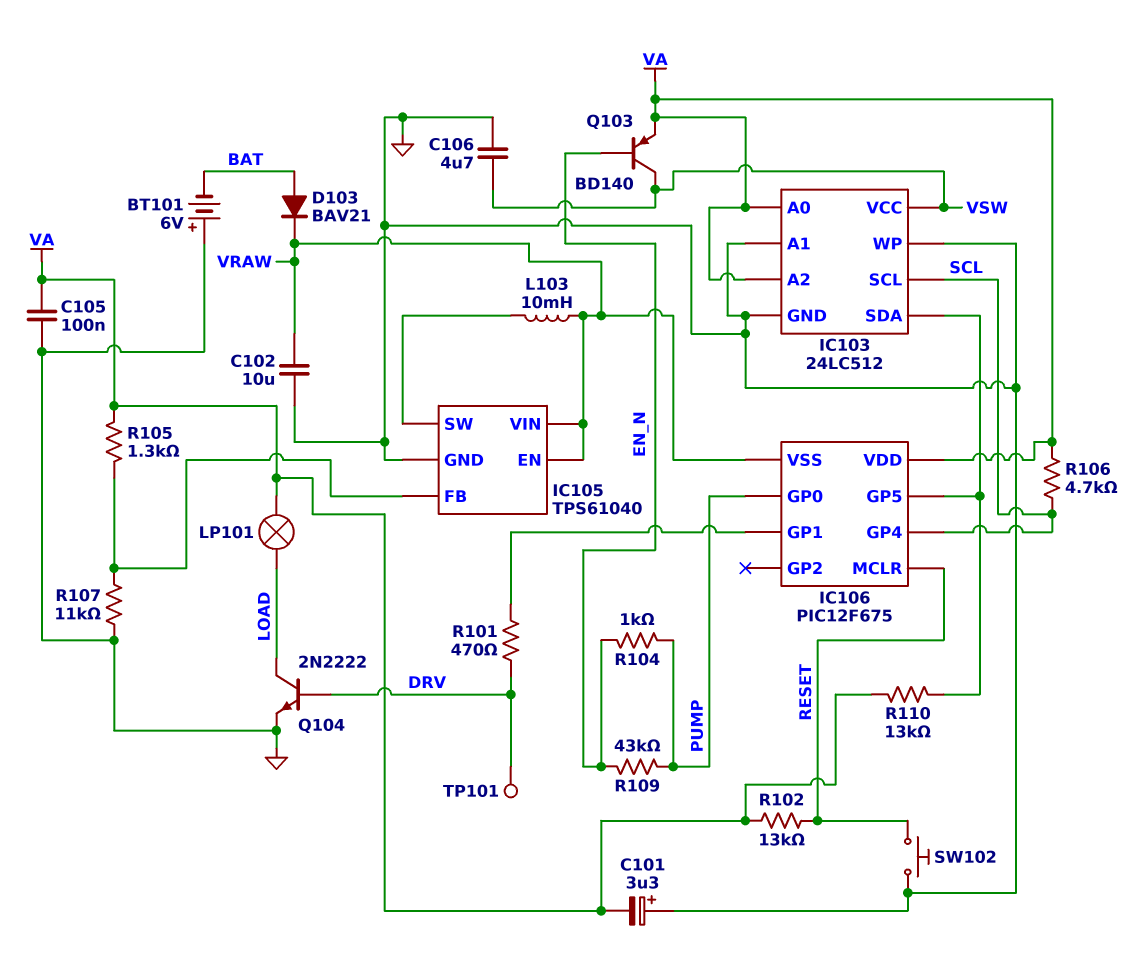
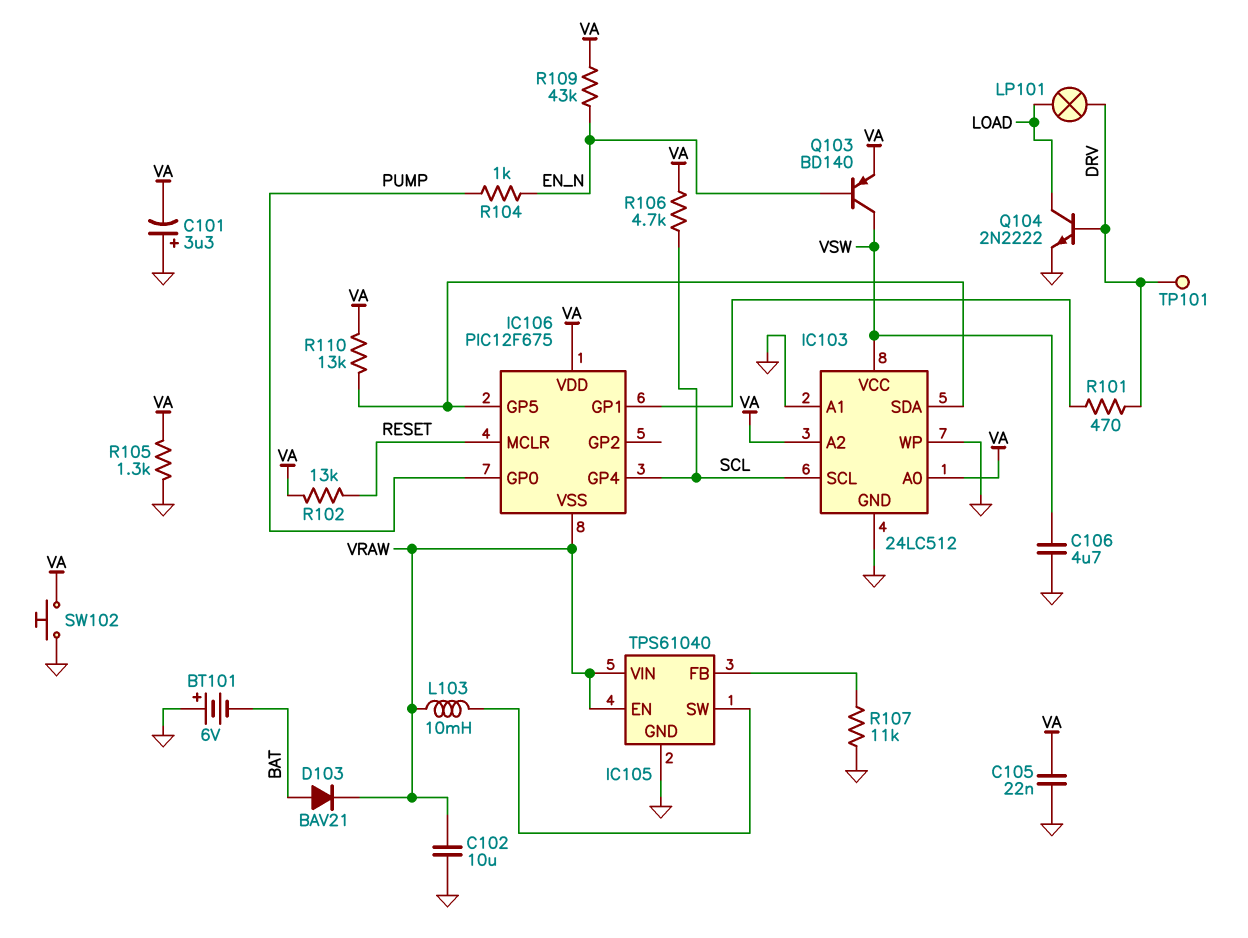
C105: 100nF (GND, VA) -> 22nF (GND, VA)
LP101: lamp (LOAD, VA) -> lamp (DRV, LOAD)
R105: 1.3k (IC105/FB, VA) -> 1.3k (GND, VA)
R109: 43k (EN_N, PUMP) -> 43k (EN_N, VA)
SW102: button (GND, RESET) -> button (GND, VA)

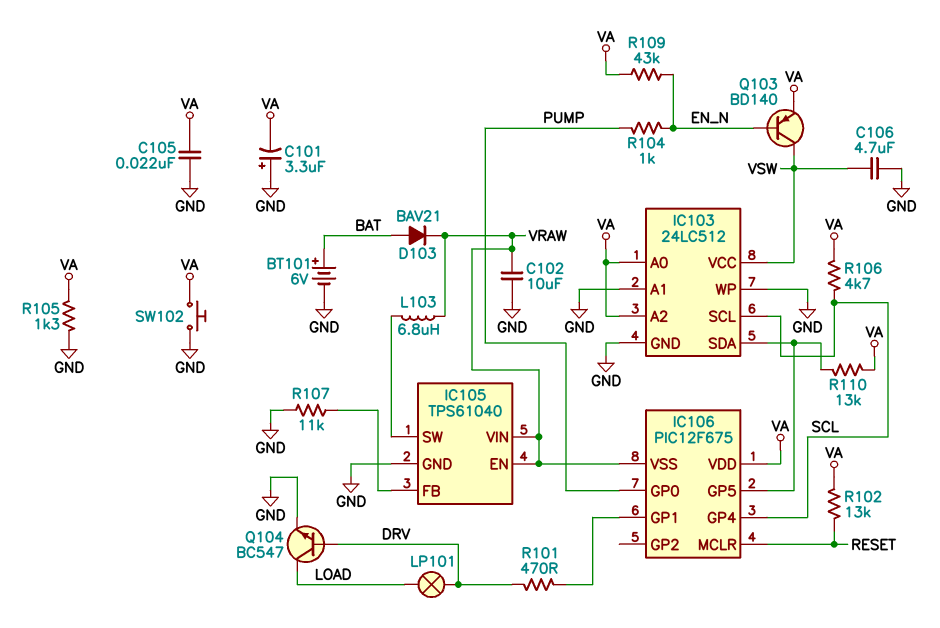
BT101: 6V (plus GND, minus BAT) -> 6V (plus BAT, minus GND)
L103: 10mH (IC105/SW, VRAW) -> 6.8uH (IC105/SW, VRAW)
Q104: NPN 2N2222 (B DRV, C LOAD, E GND) -> NPN BC547 (B DRV, C LOAD, E GND)
TP101: test point (DRV) -> none

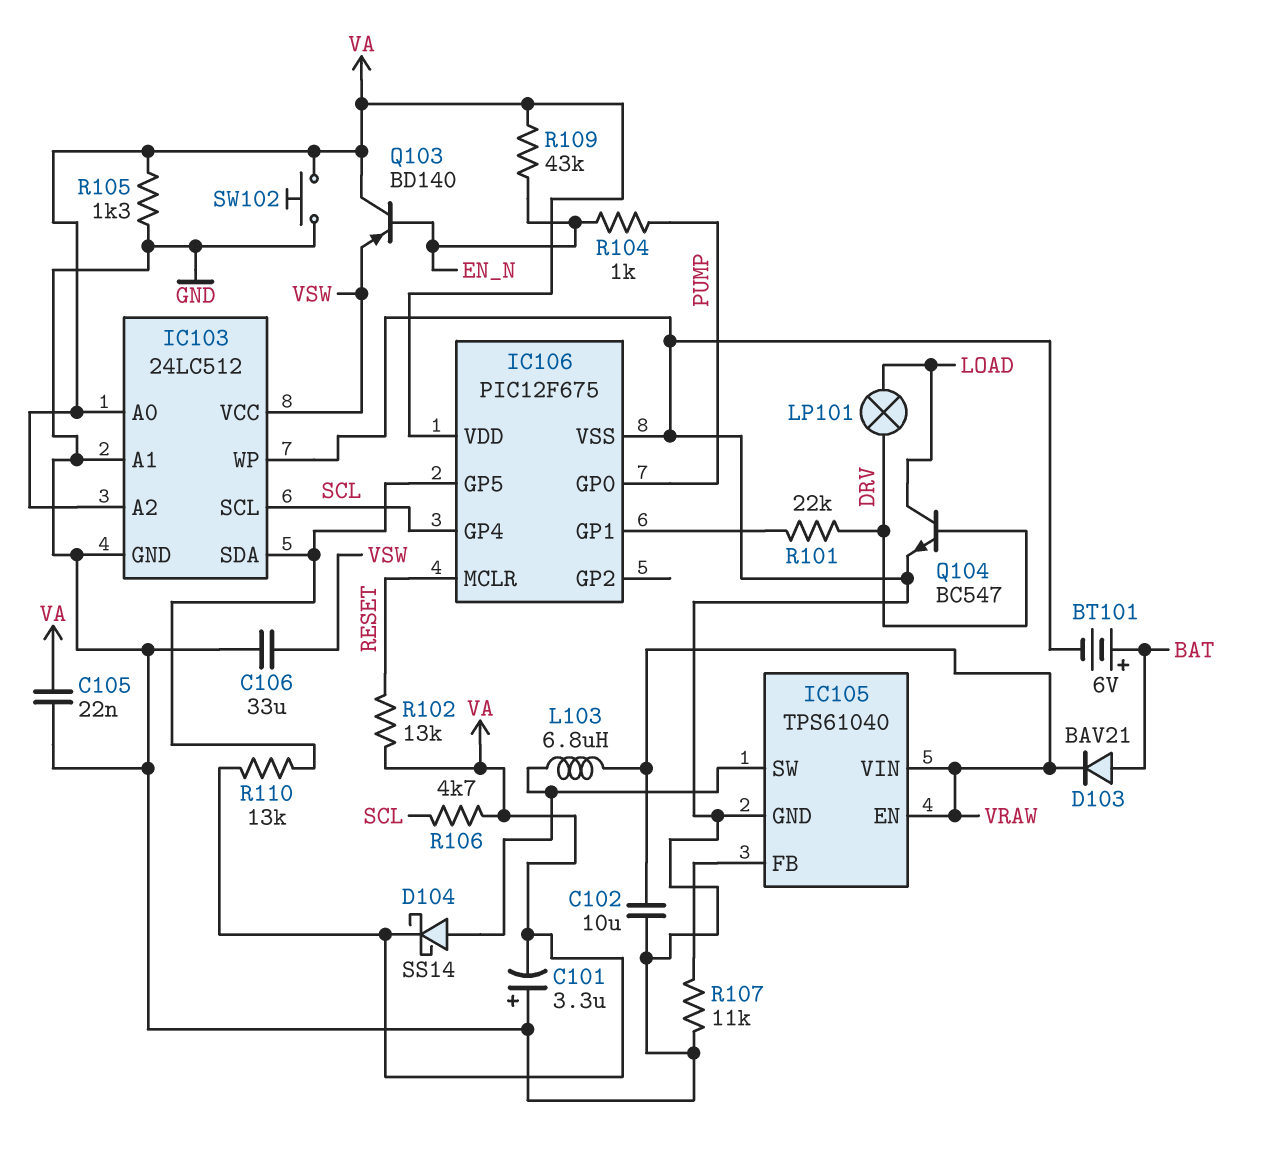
C106: 4.7uF (GND, VSW) -> 33uF (GND, VSW)
D104: none -> schottky SS14 (A IC105/SW, K VA)
IC106 pin VSS: VRAW -> GND
Q103: PNP BD140 (B EN_N, C VSW, E VA) -> PNP BD140 (B EN_N, C VA, E VSW)
R101: 470 (DRV, IC106/GP1) -> 22k (DRV, IC106/GP1)

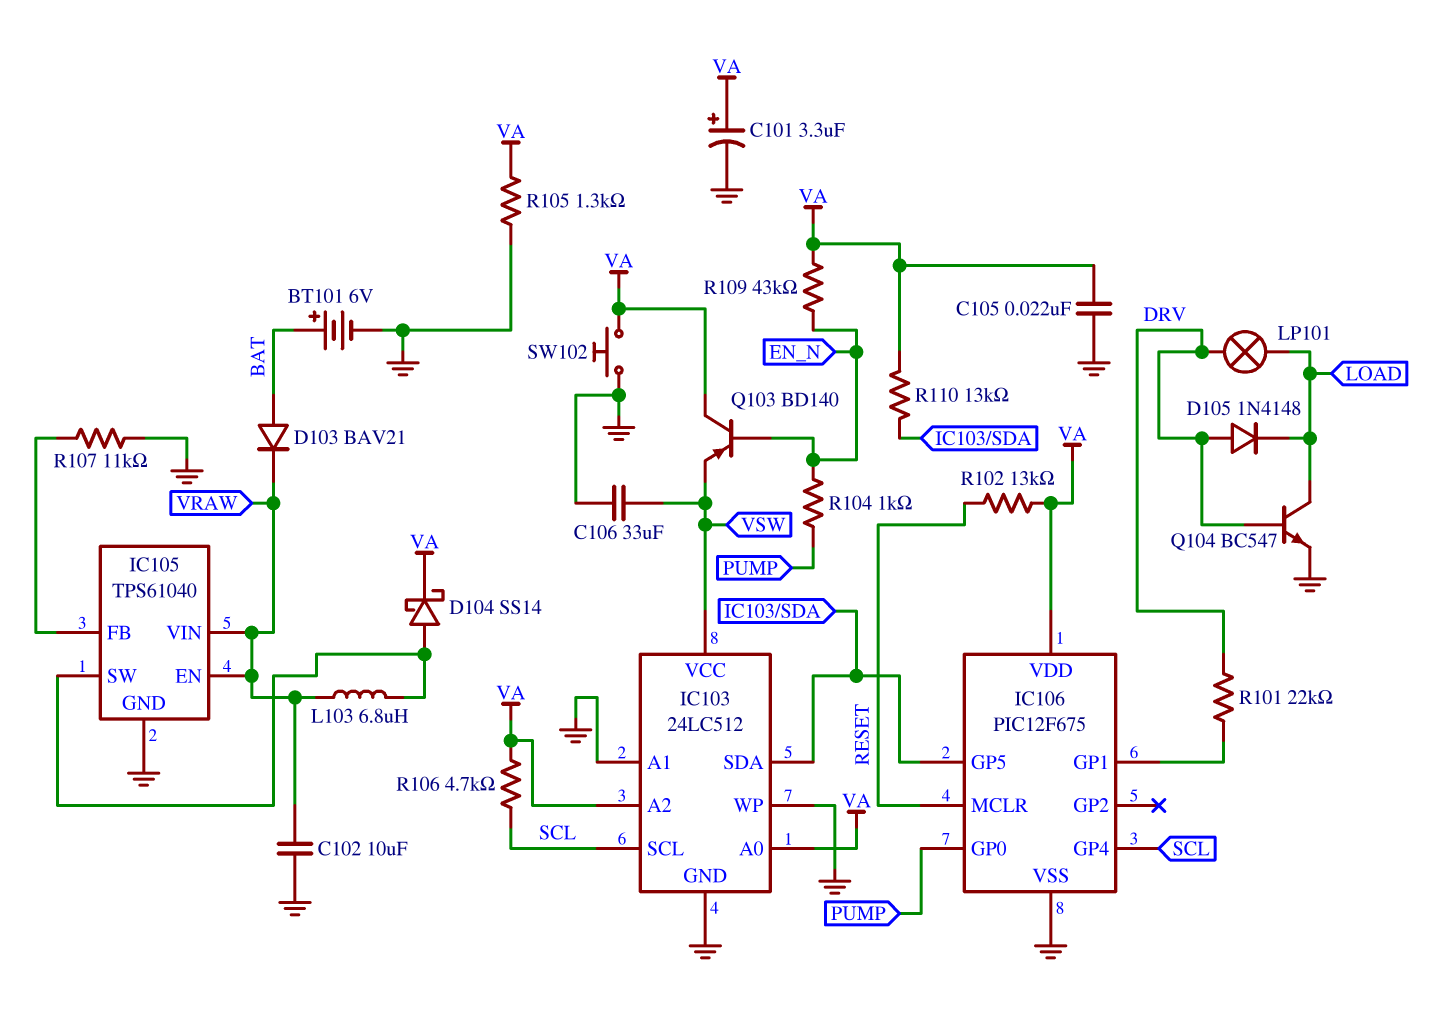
C101: 3.3uF (plus GND, minus VA) -> 3.3uF (plus VA, minus GND)
D105: none -> diode 1N4148 (A DRV, K LOAD)

